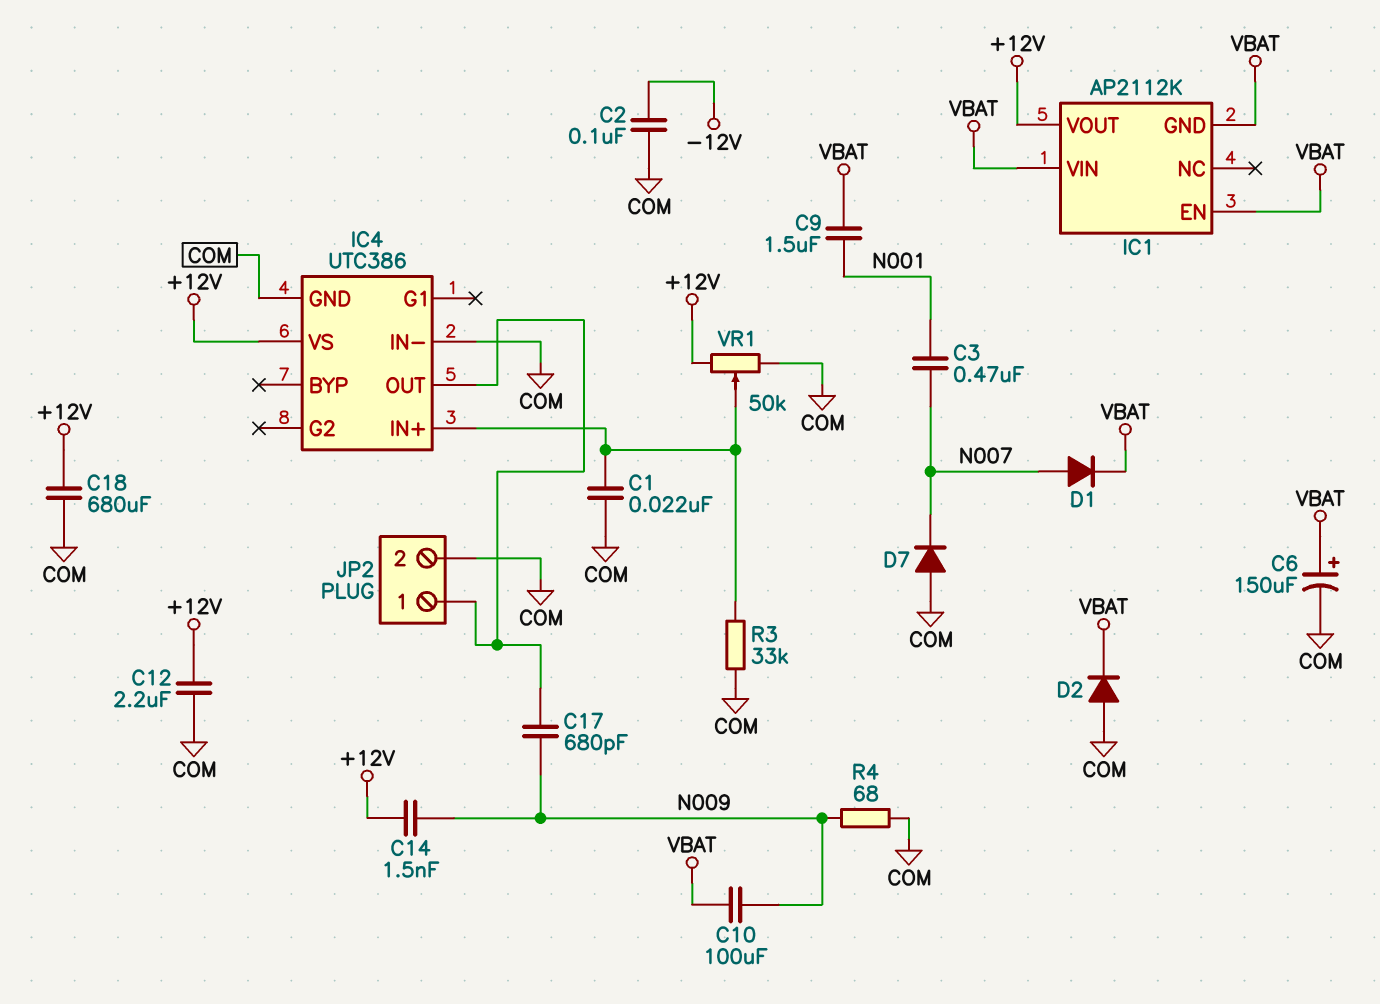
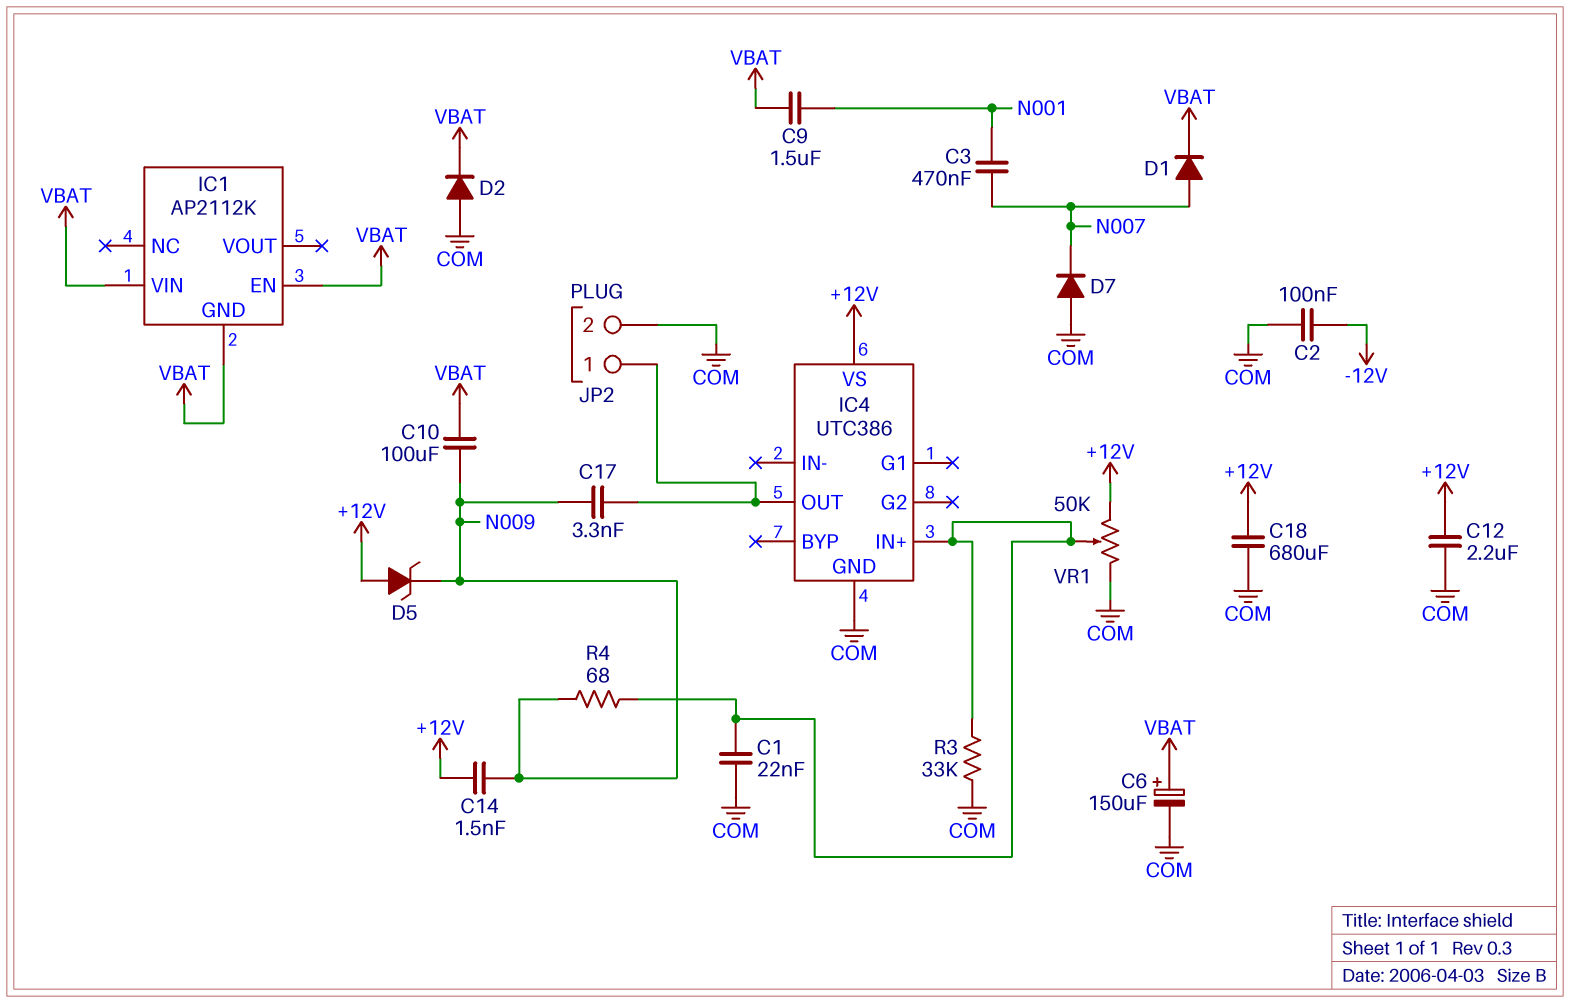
C17: 680pF (IC4/OUT, N009) -> 3.3nF (IC4/OUT, N009)
D5: none -> zener (A +12V, K N009)
IC1 pin VOUT: +12V -> none
IC4 pin IN-: COM -> none
R4: 68 (COM, N009) -> 68 (IC4/IN+, N009)

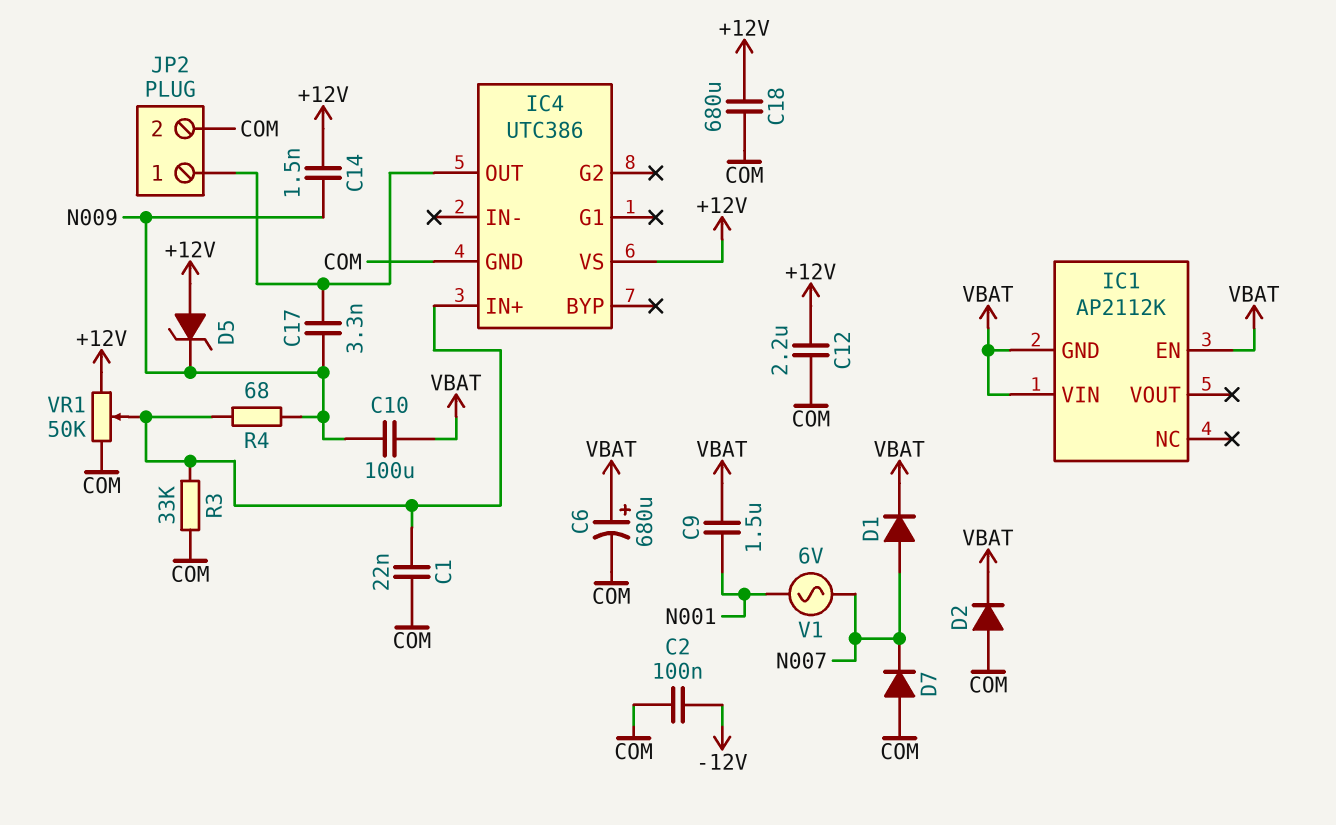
C3: 470nF (N001, N007) -> none
C6: 150uF (plus VBAT, minus COM) -> 680uF (plus VBAT, minus COM)
V1: none -> AC 6V (N001, N007)

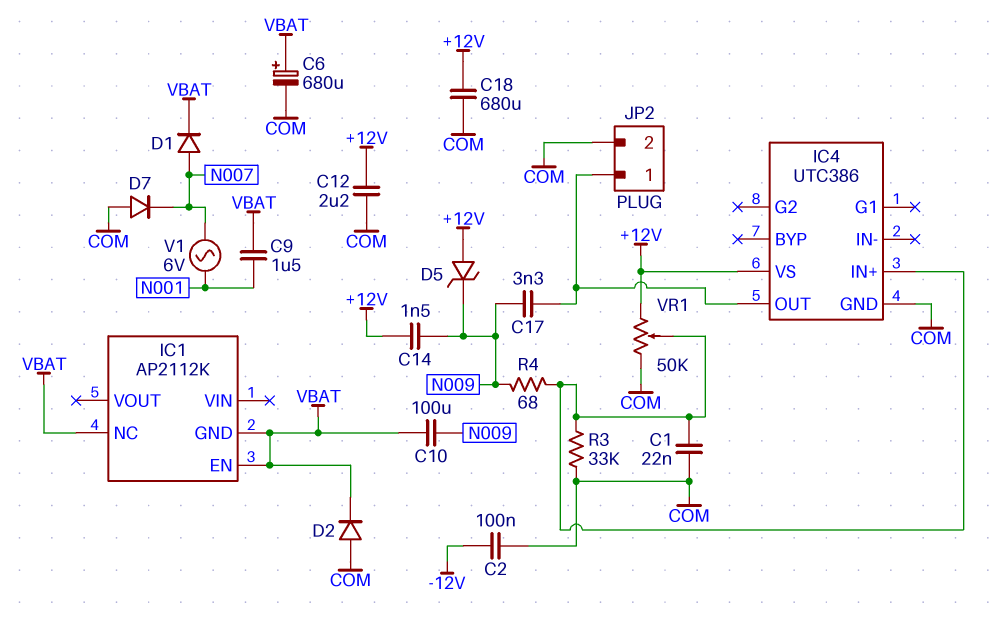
IC1 pin NC: none -> VBAT
IC1 pin VIN: VBAT -> none

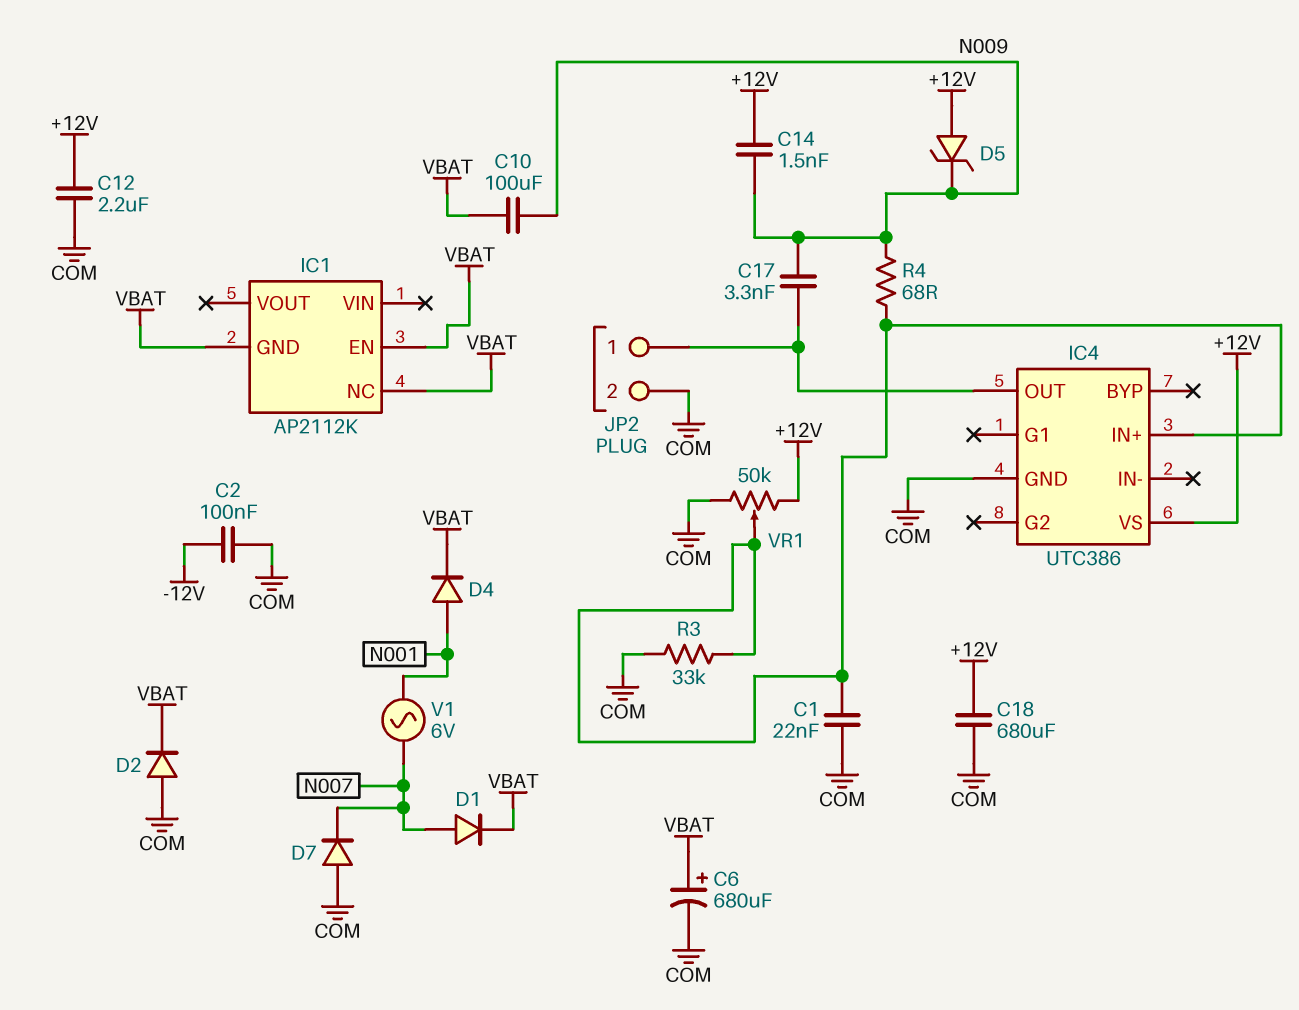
C9: 1.5uF (N001, VBAT) -> none
D4: none -> diode (A N001, K VBAT)

